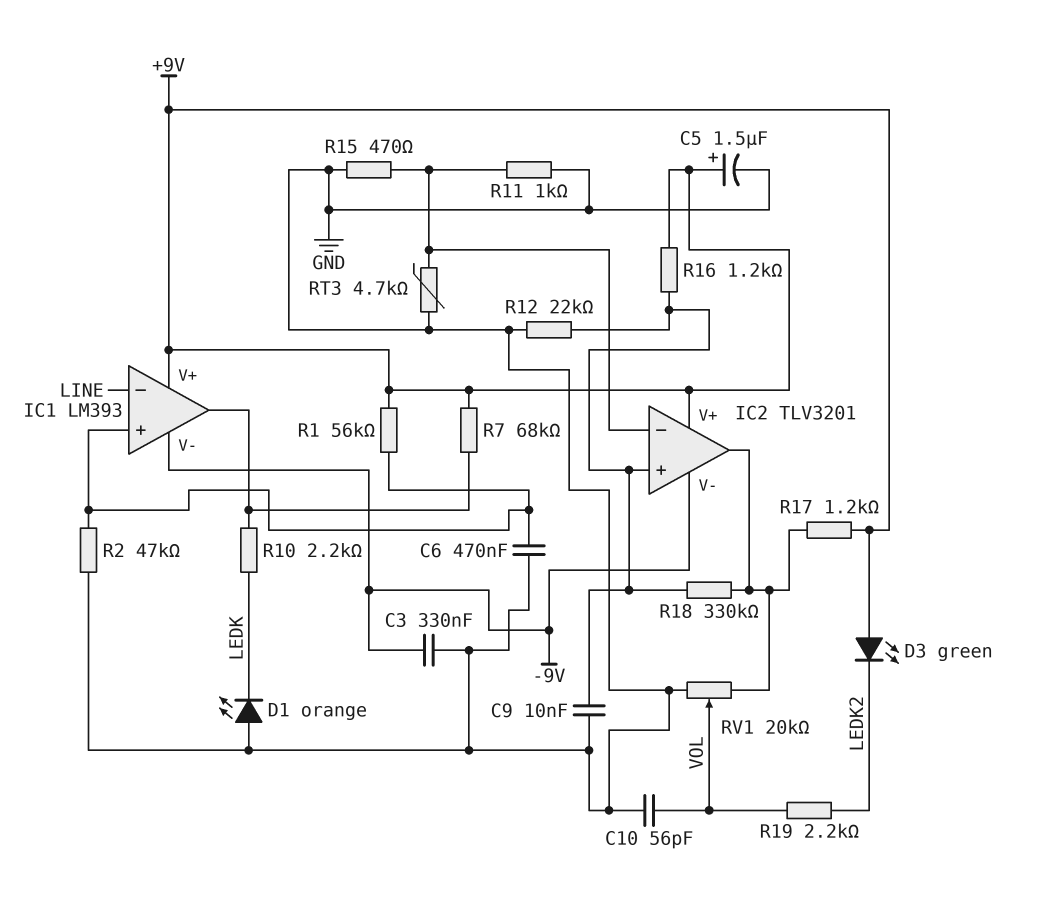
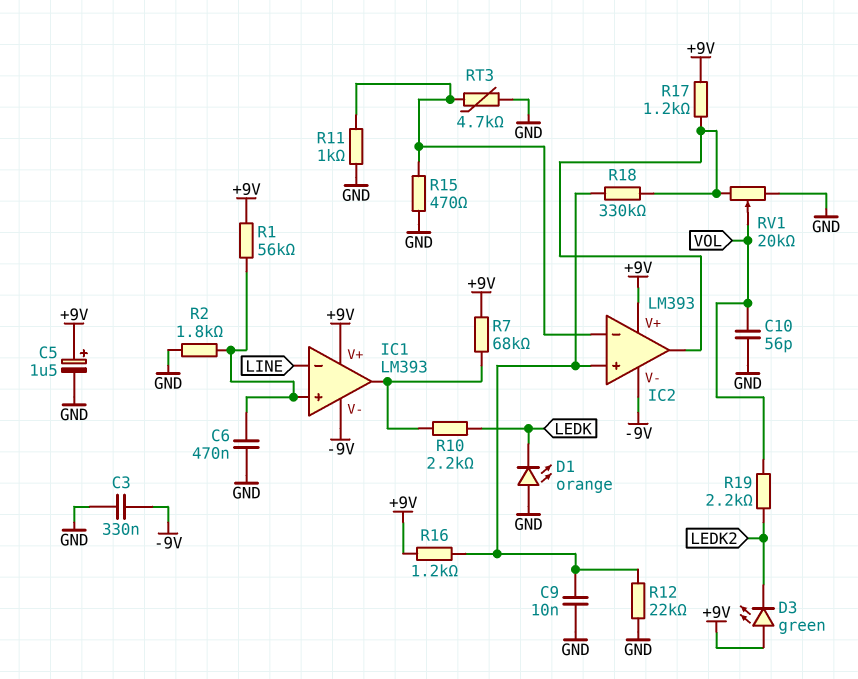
IC2: TLV3201 -> LM393
R2: 47k (GND, IC1/in+) -> 1.8k (GND, IC1/in+)

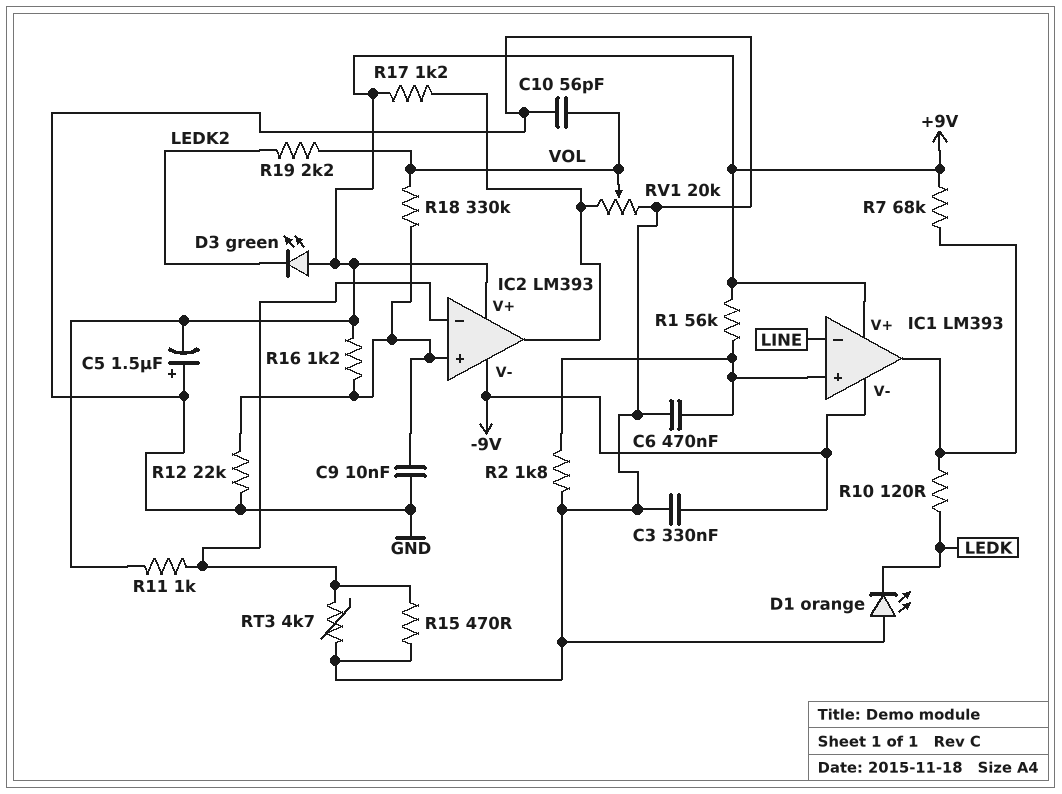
C5: 1.5uF (plus +9V, minus GND) -> 1.5uF (plus GND, minus +9V)
R10: 2.2k (IC1/out, LEDK) -> 120 (IC1/out, LEDK)
R11: 1k (GND, IC2/in-) -> 1k (+9V, IC2/in-)
R18: 330k (IC2/in+, IC2/out) -> 330k (IC2/in+, VOL)

